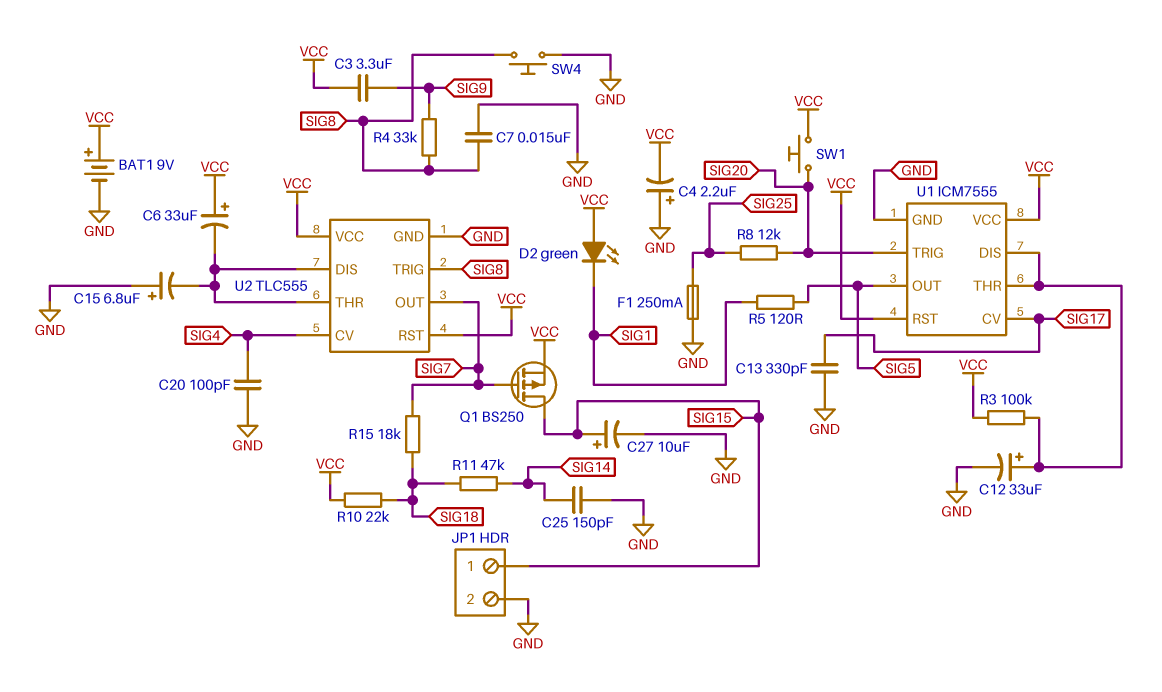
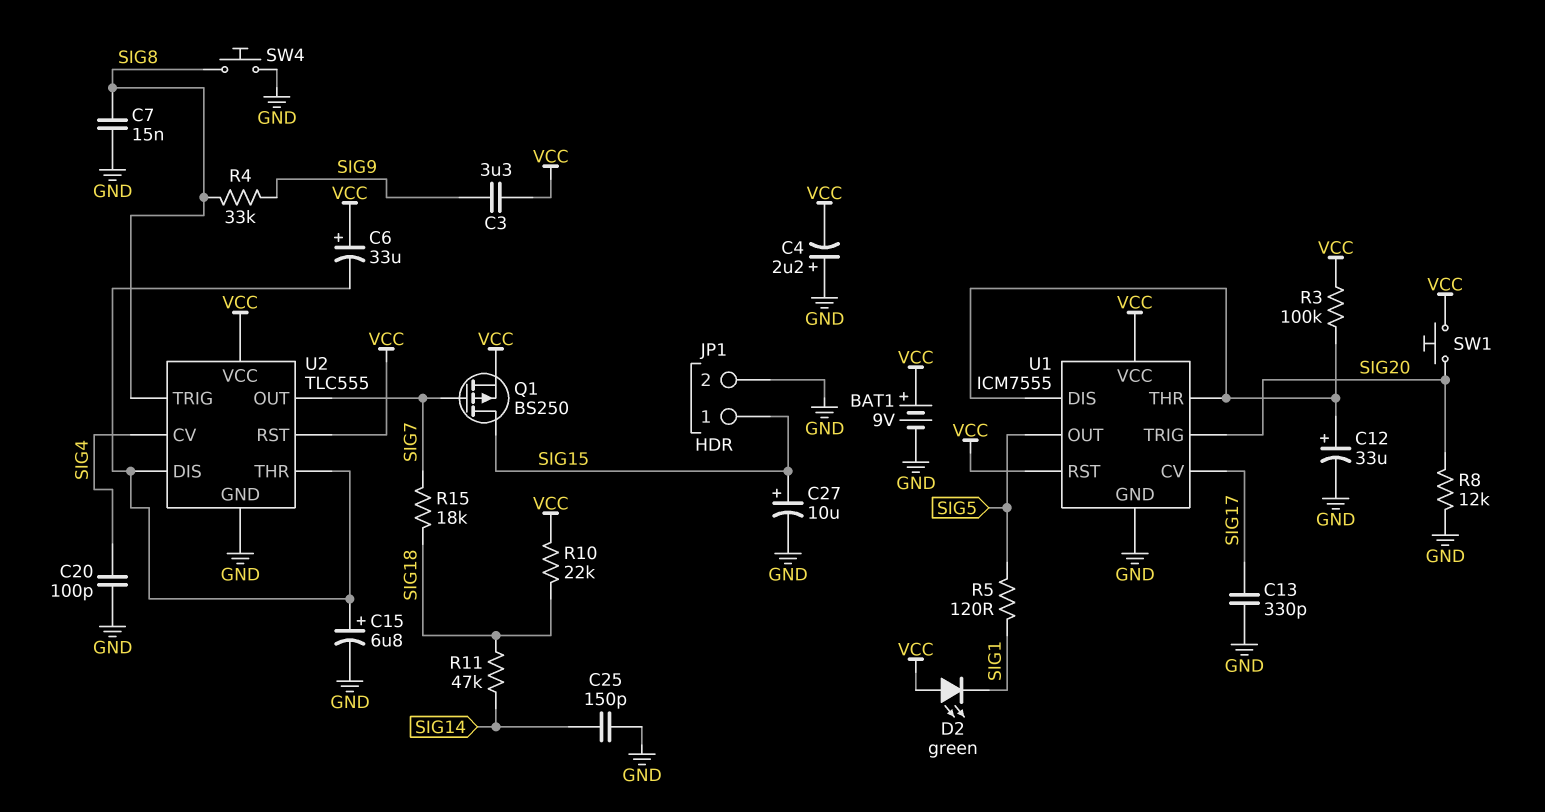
C15: 6.8uF (plus GND, minus U2/DIS) -> 6.8uF (plus U2/DIS, minus GND)
F1: 250mA (GND, SIG25) -> none
R8: 12k (SIG20, SIG25) -> 12k (GND, SIG20)

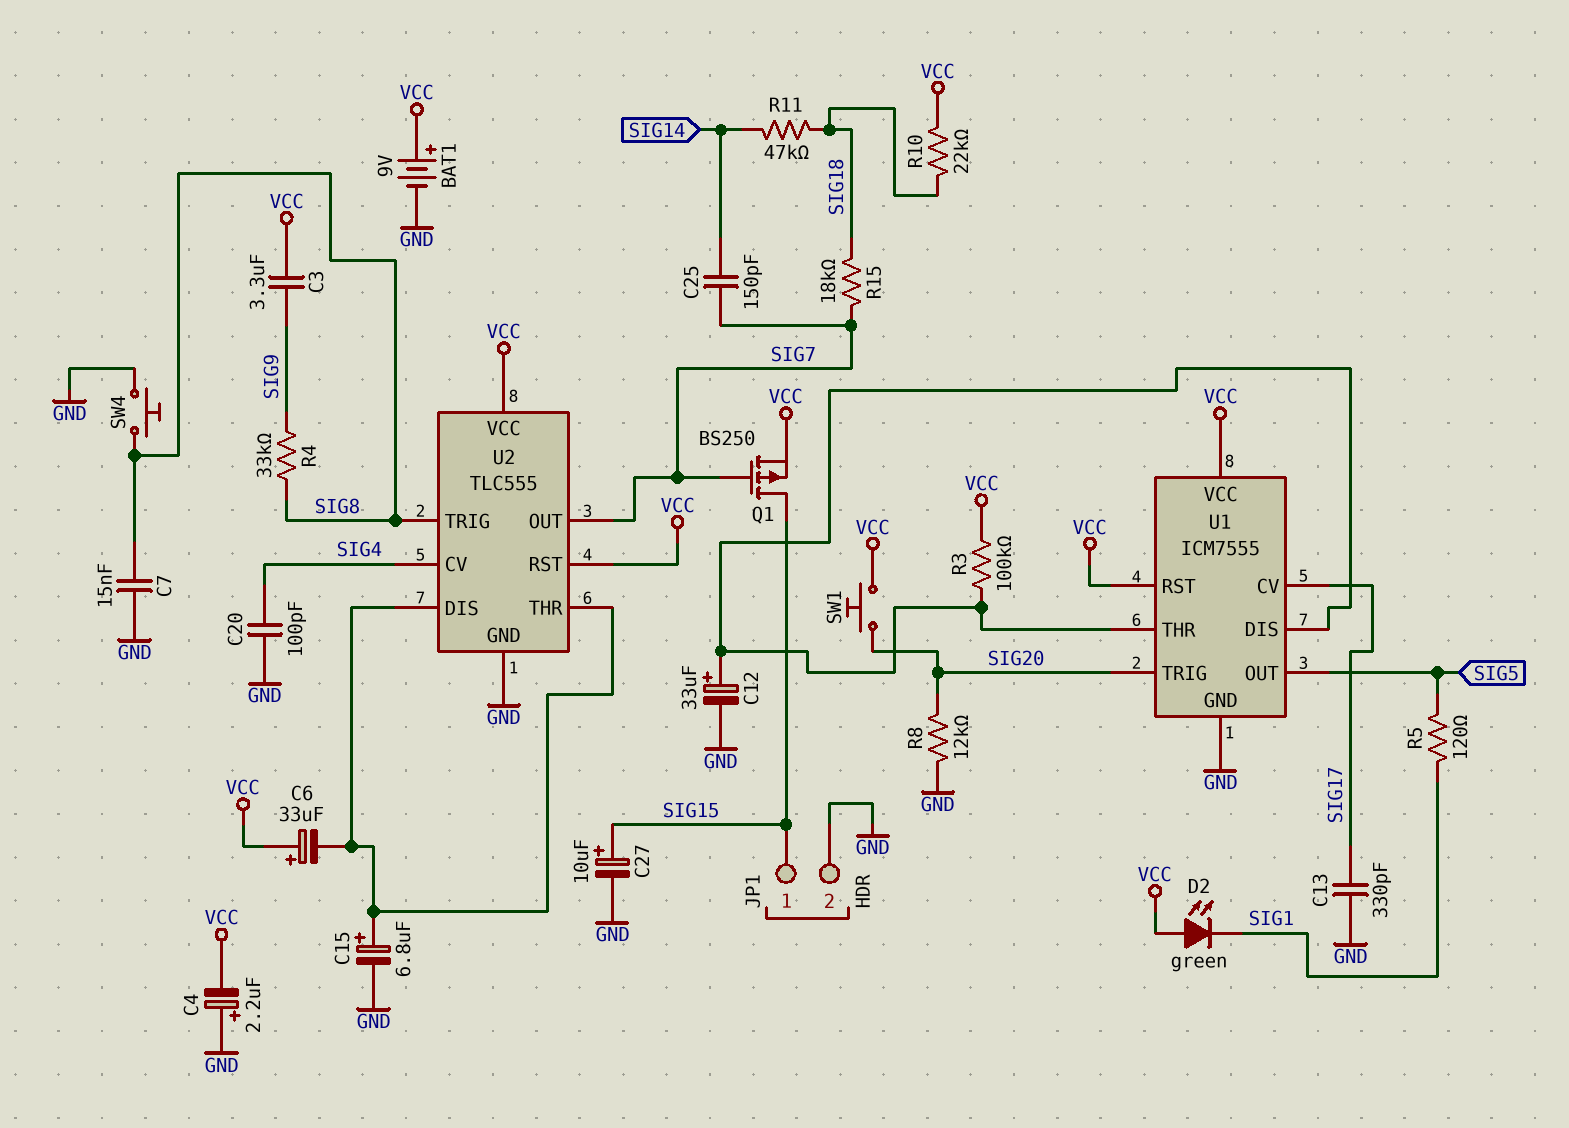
C25: 150pF (GND, SIG14) -> 150pF (SIG7, SIG14)

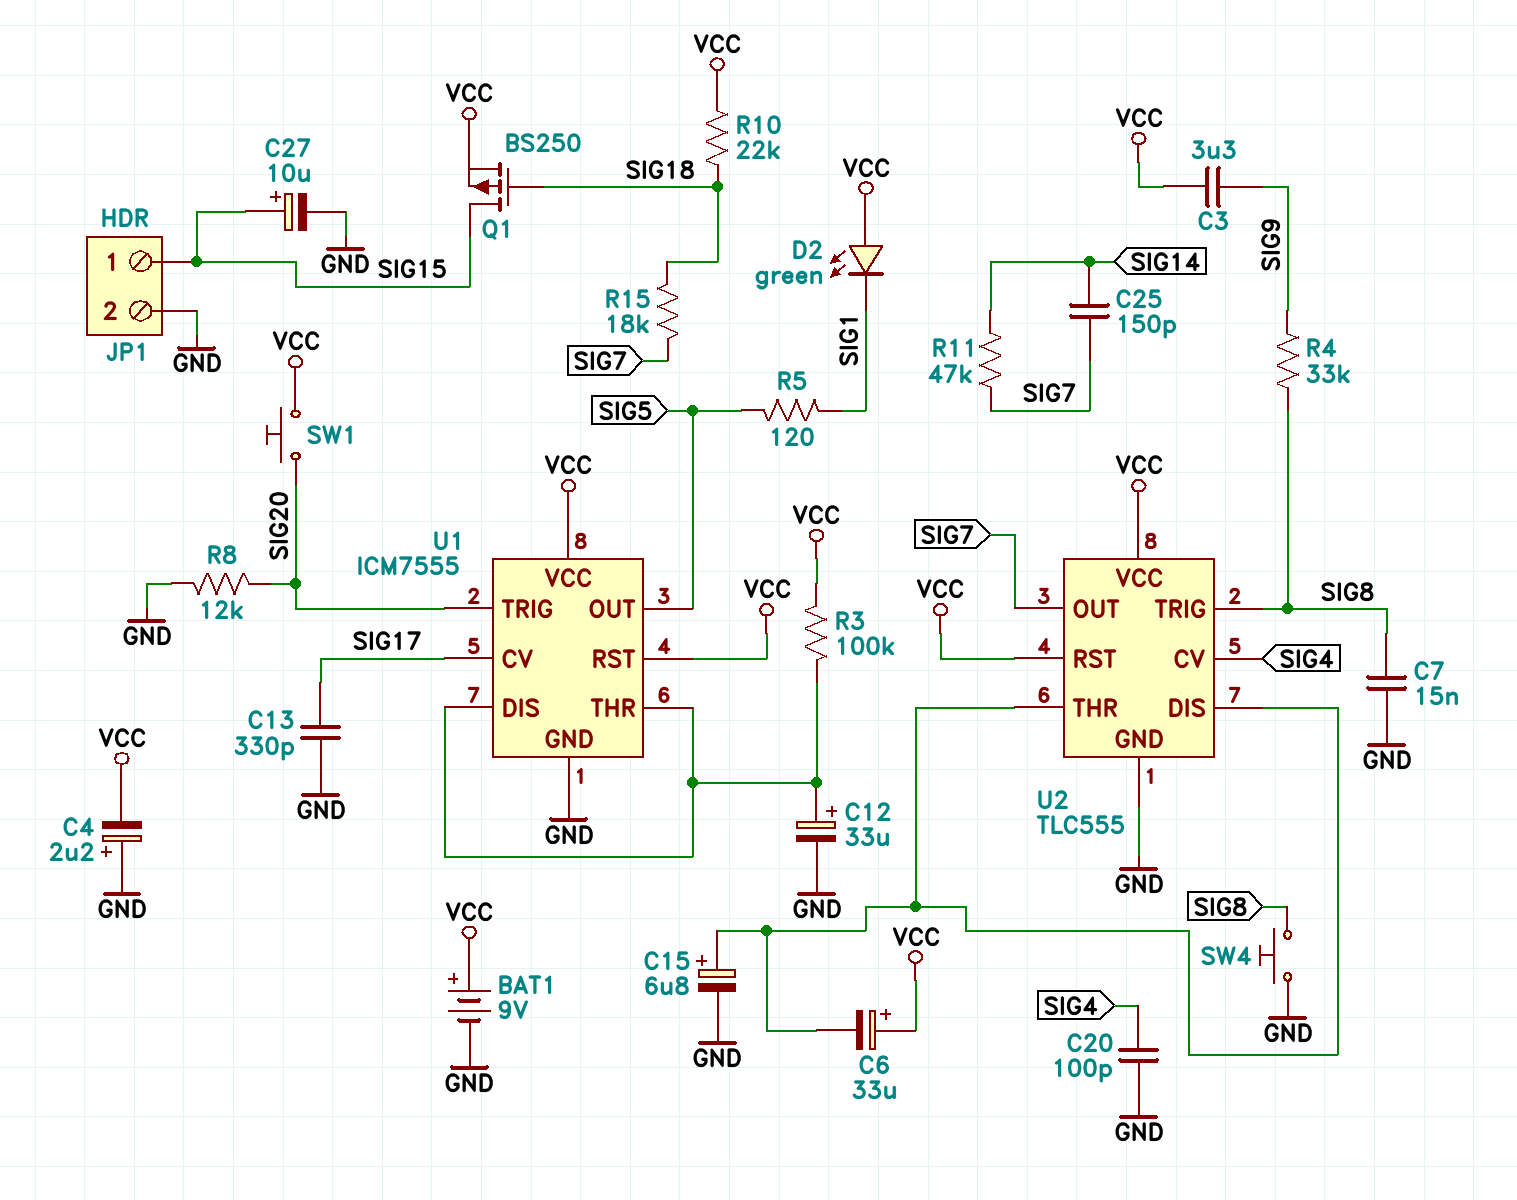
Q1: PMOS BS250 (G SIG7, D SIG15, S VCC) -> PMOS BS250 (G SIG18, D SIG15, S VCC)
R11: 47k (SIG14, SIG18) -> 47k (SIG7, SIG14)

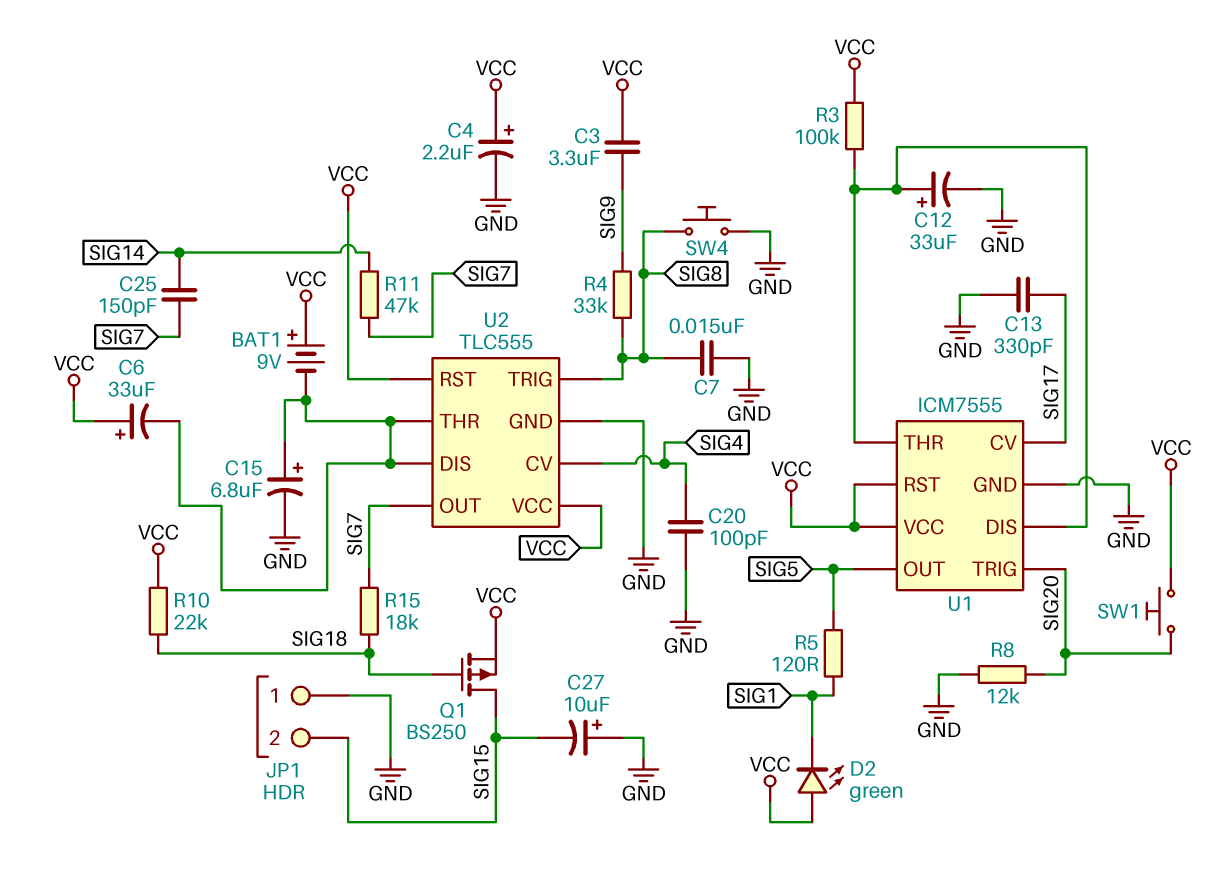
BAT1: 9V (plus VCC, minus GND) -> 9V (plus VCC, minus U2/DIS)
C4: 2.2uF (plus GND, minus VCC) -> 2.2uF (plus VCC, minus GND)
C27: 10uF (plus SIG15, minus GND) -> 10uF (plus GND, minus SIG15)
JP1 pin 1: SIG15 -> GND
JP1 pin 2: GND -> SIG15

